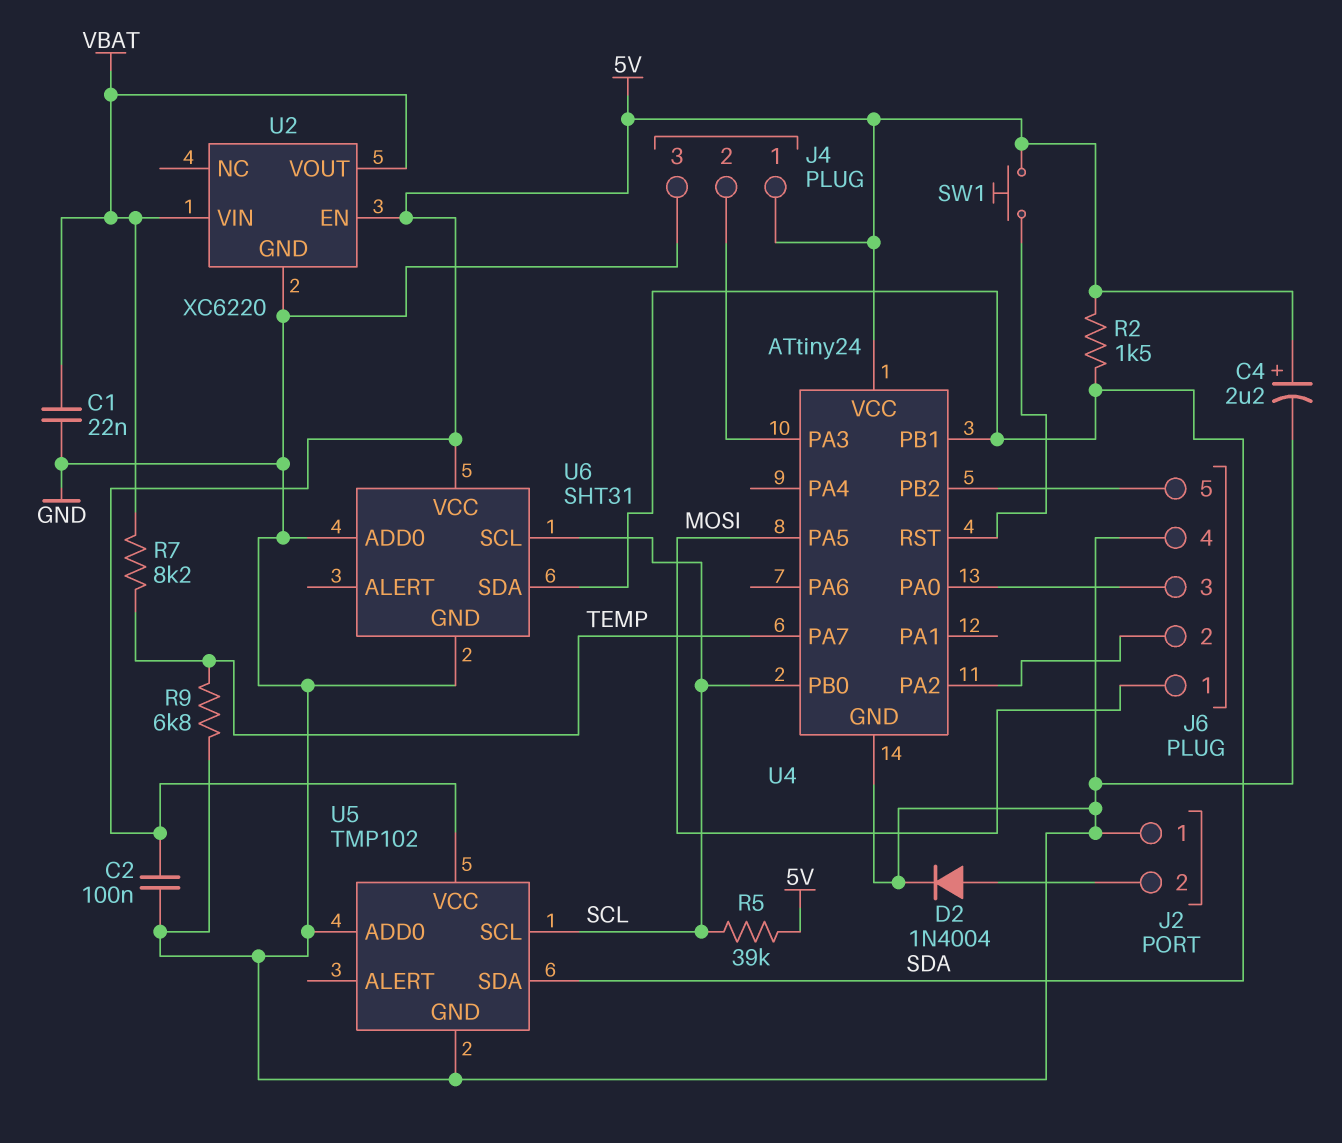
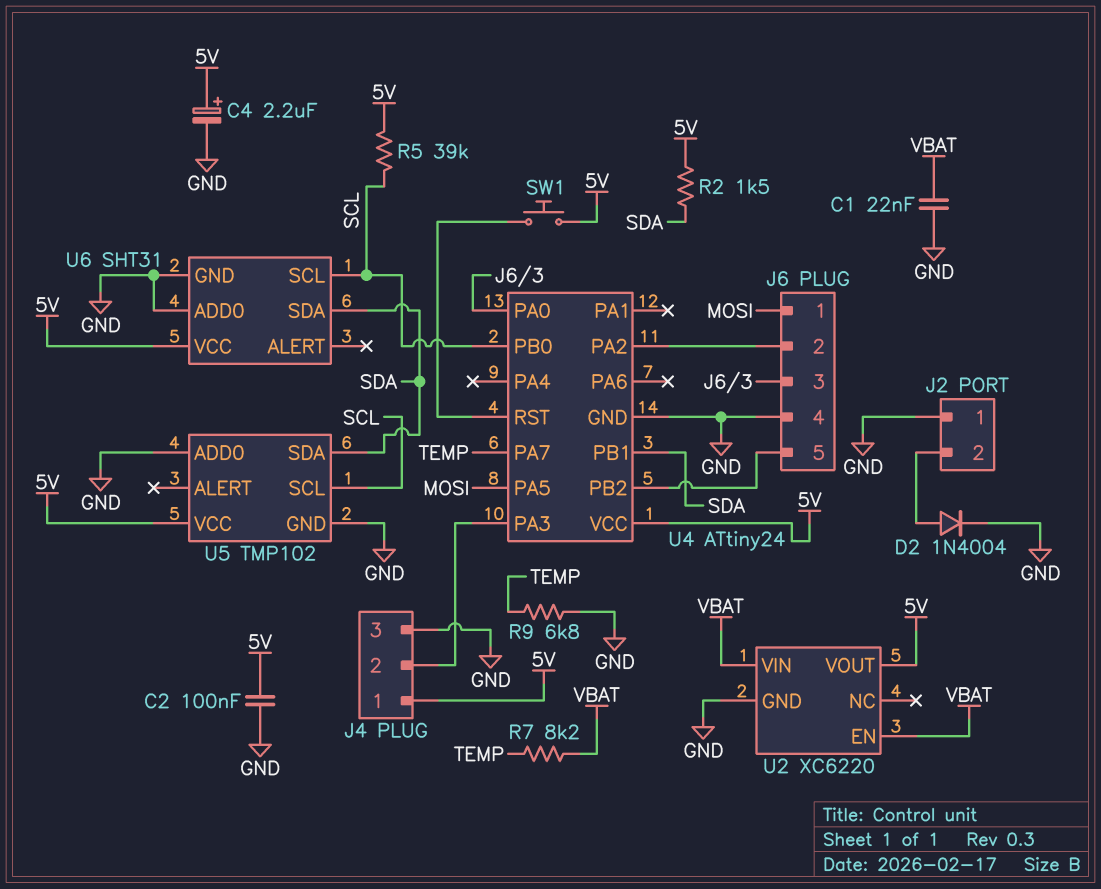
U2 pin EN: 5V -> VBAT
U2 pin VOUT: VBAT -> 5V

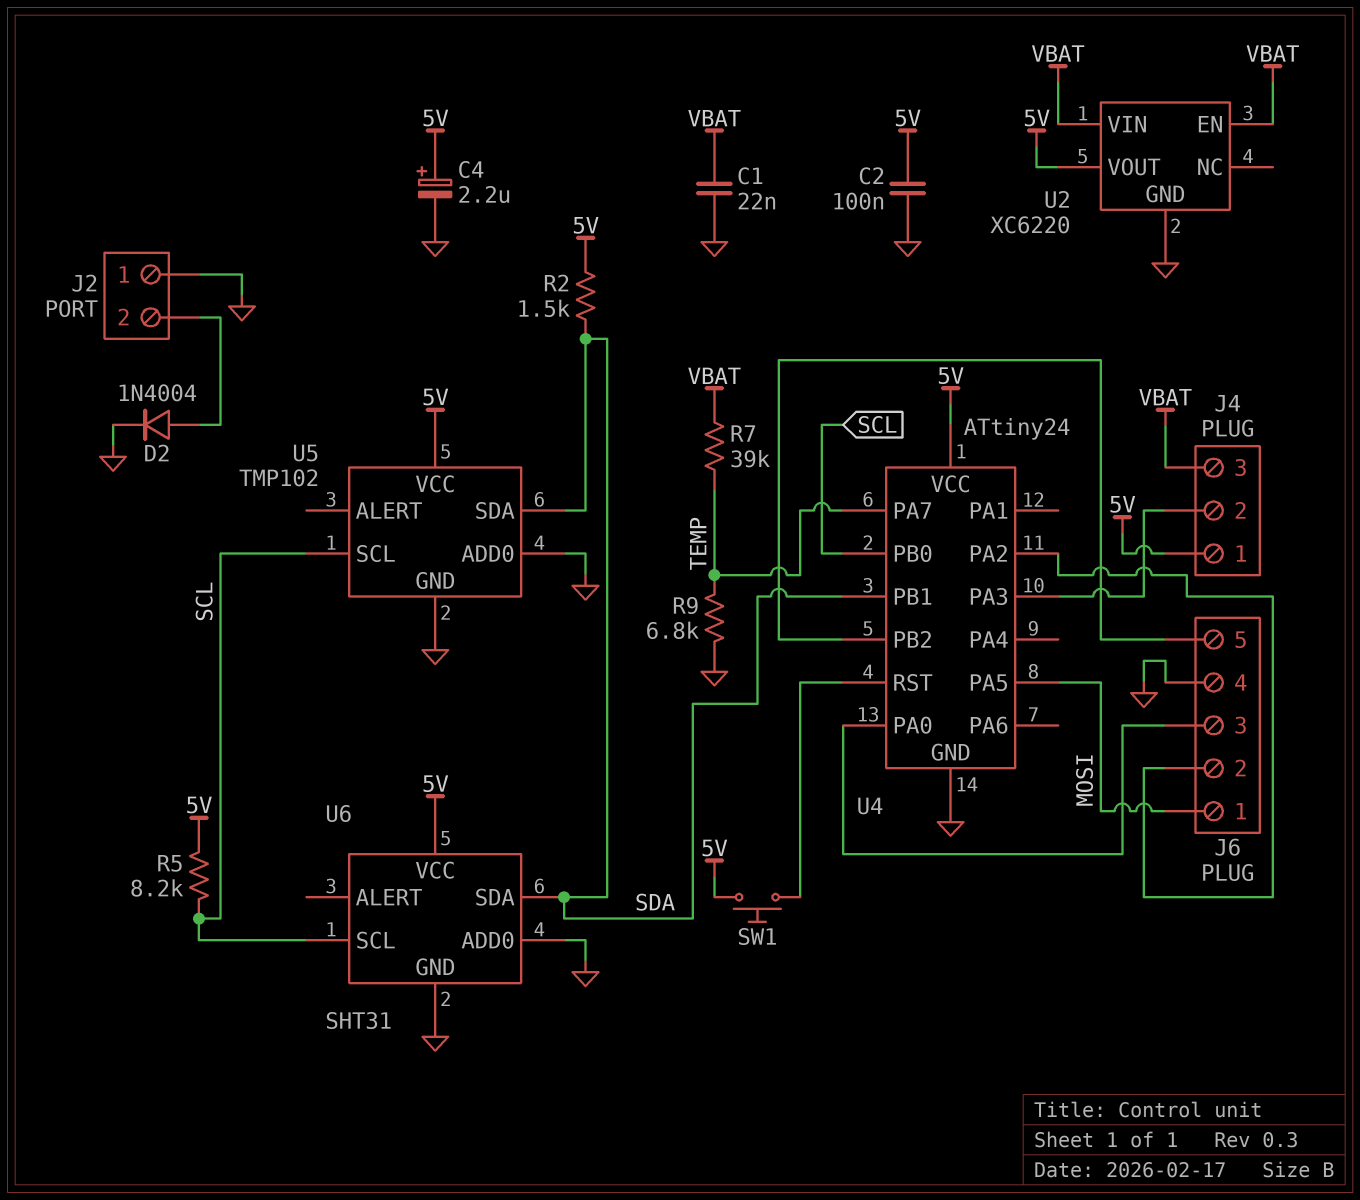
J4 pin 3: GND -> VBAT
R5: 39k (5V, SCL) -> 8.2k (5V, SCL)
R7: 8.2k (TEMP, VBAT) -> 39k (TEMP, VBAT)

